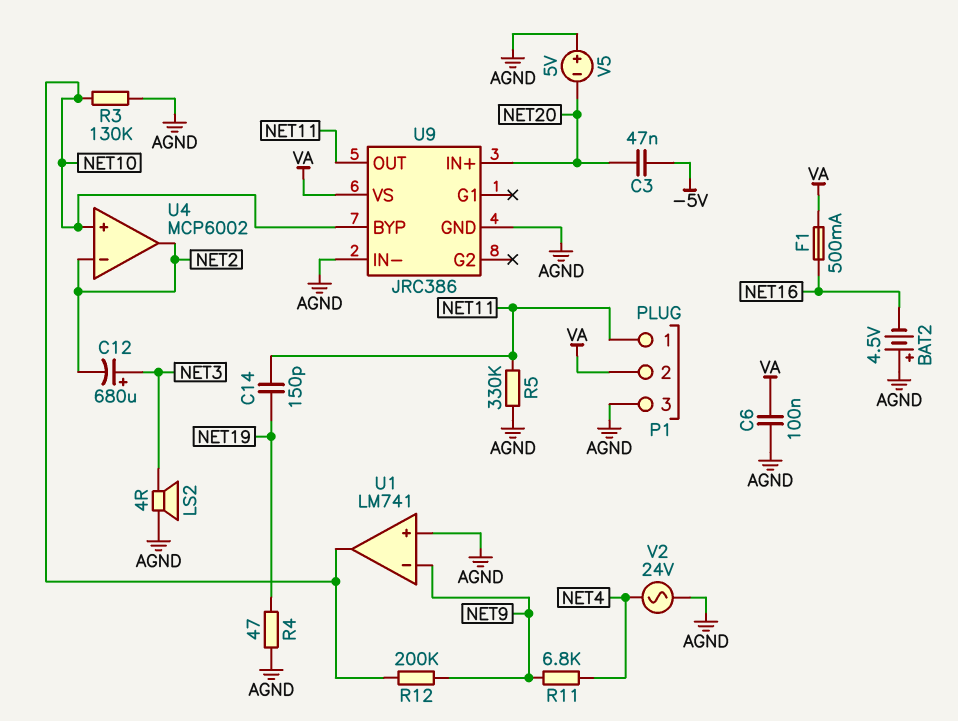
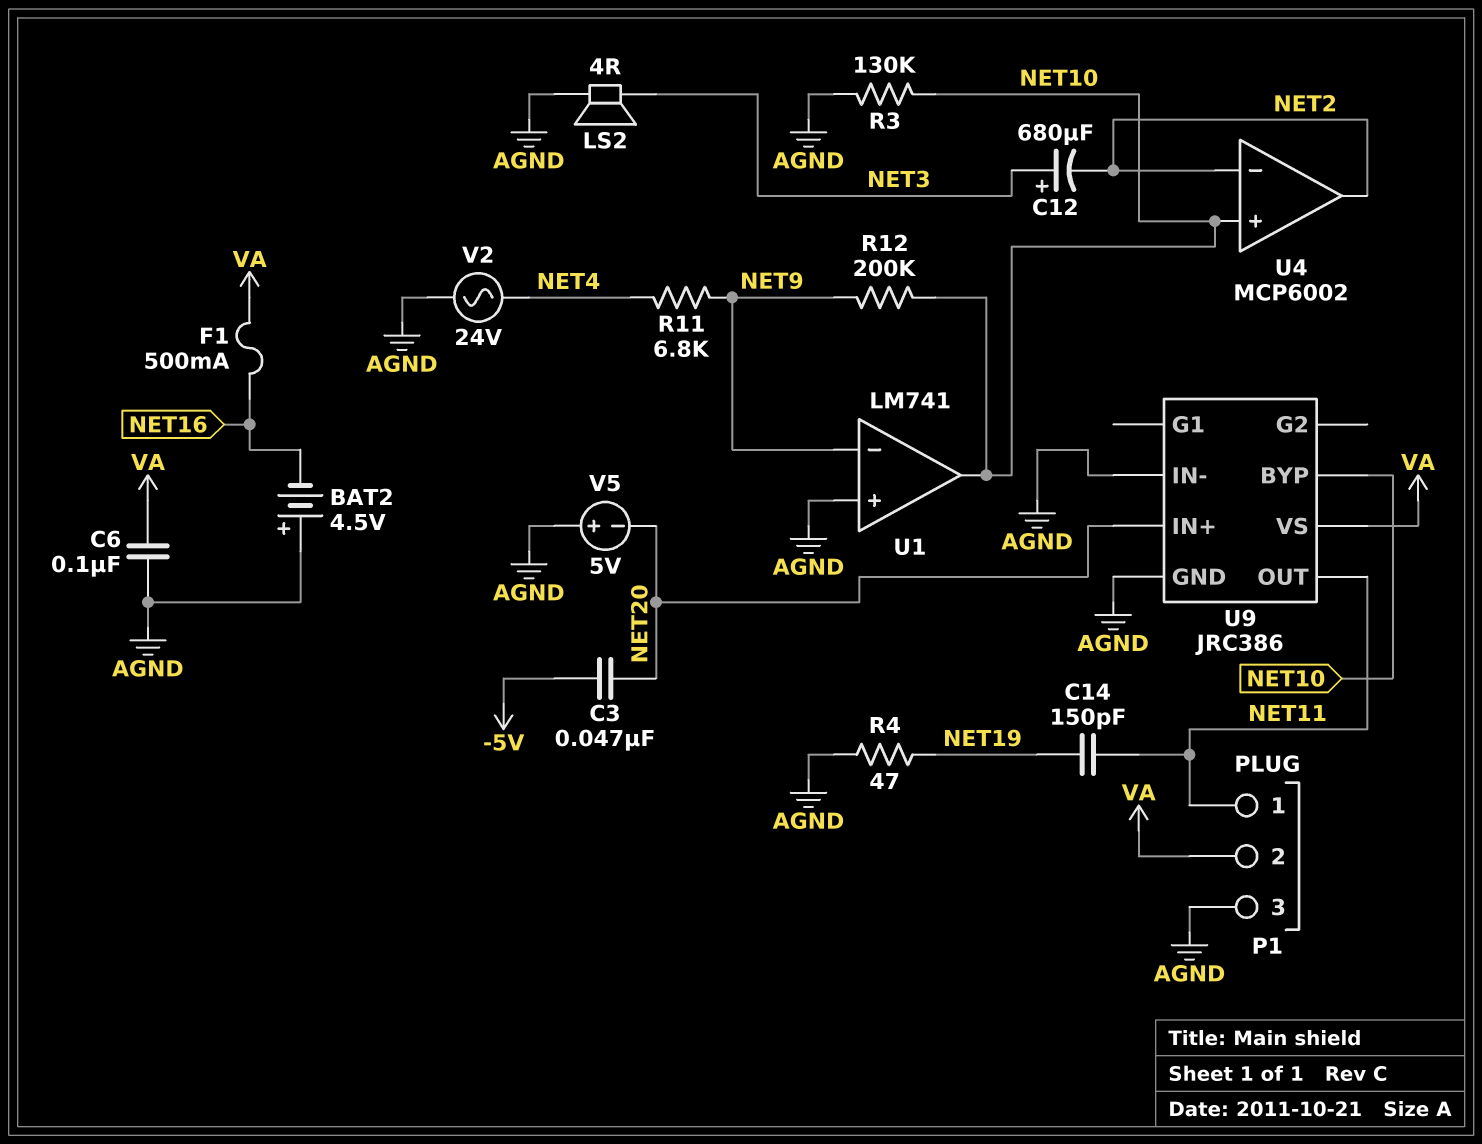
R5: 330k (AGND, NET11) -> none

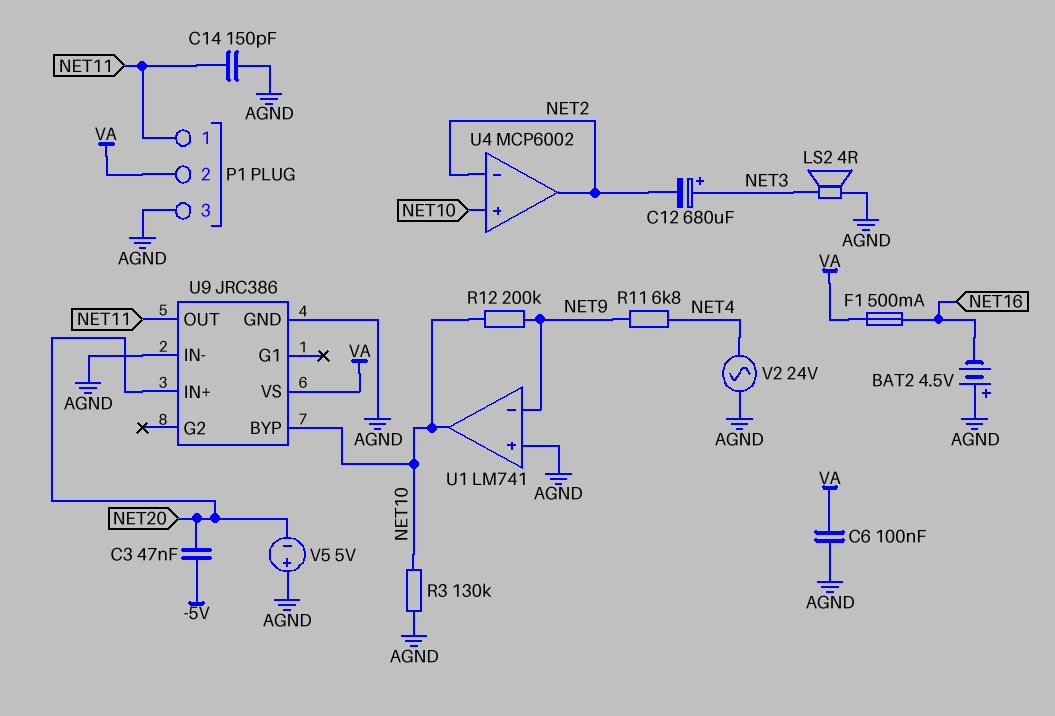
C14: 150pF (NET11, NET19) -> 150pF (AGND, NET11)
R4: 47 (AGND, NET19) -> none

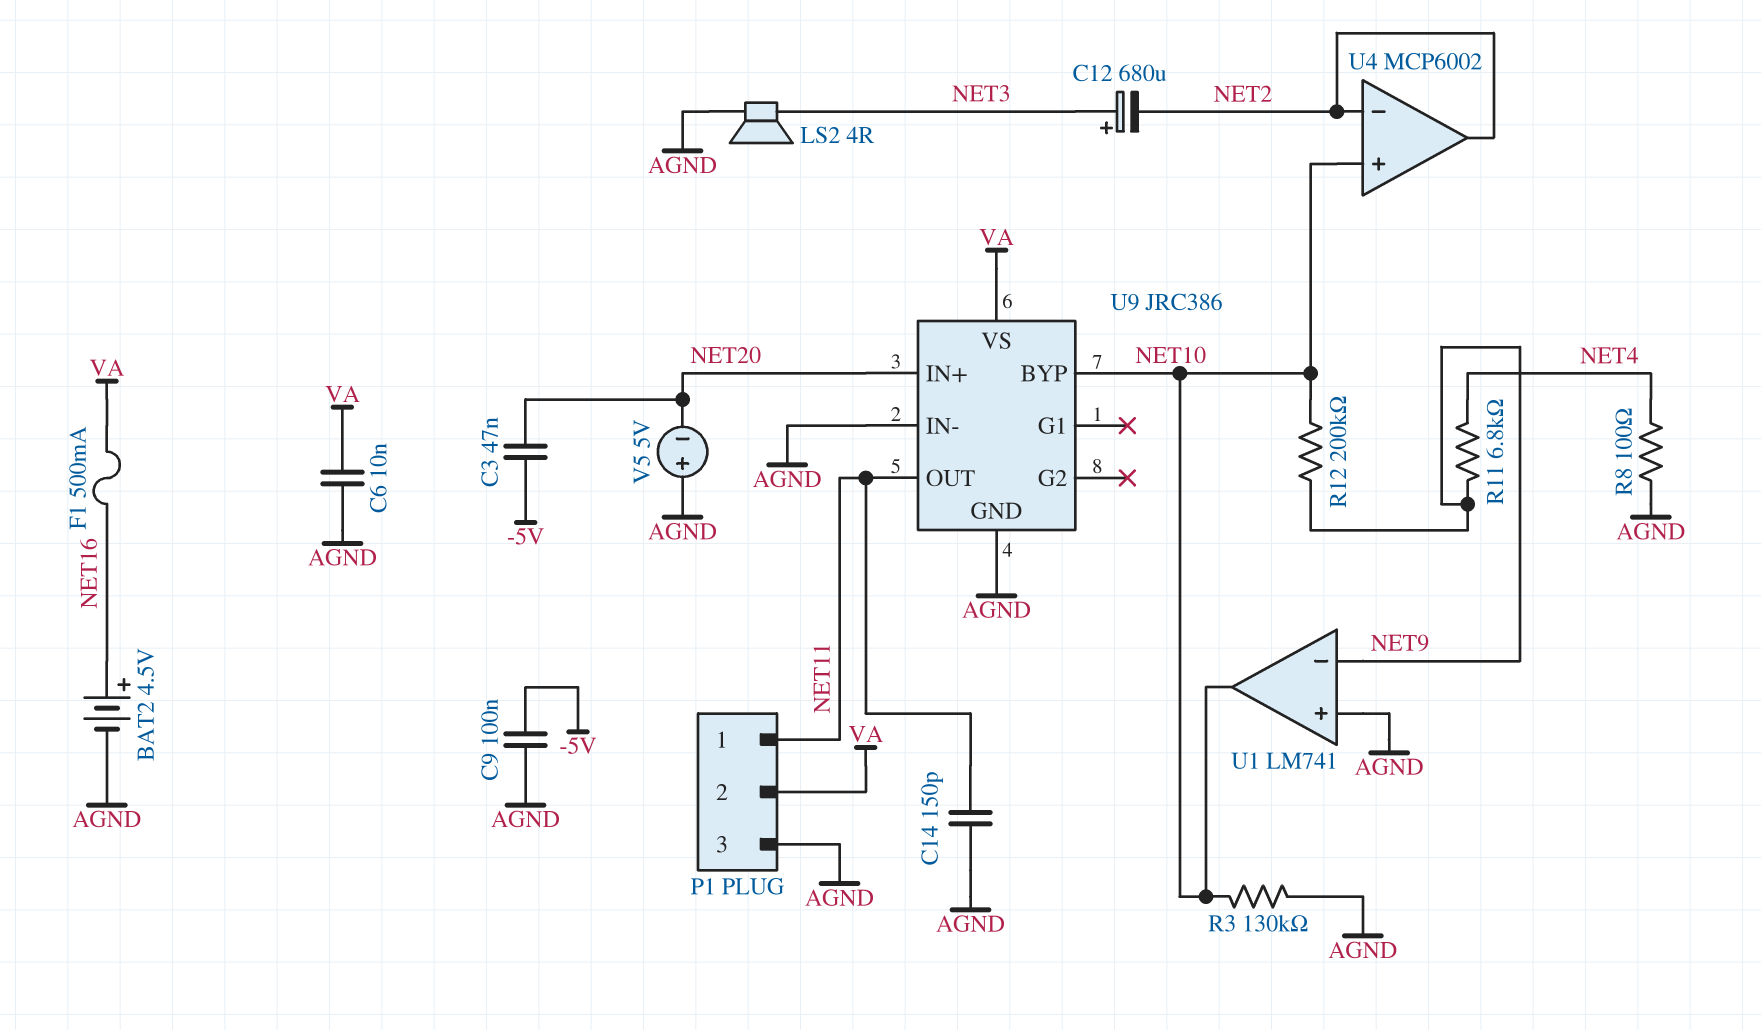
BAT2: 4.5V (plus AGND, minus NET16) -> 4.5V (plus NET16, minus AGND)
C6: 100nF (AGND, VA) -> 10nF (AGND, VA)
C9: none -> 100nF (-5V, AGND)
R8: none -> 100 (AGND, NET4)
V2: AC 24V (AGND, NET4) -> none

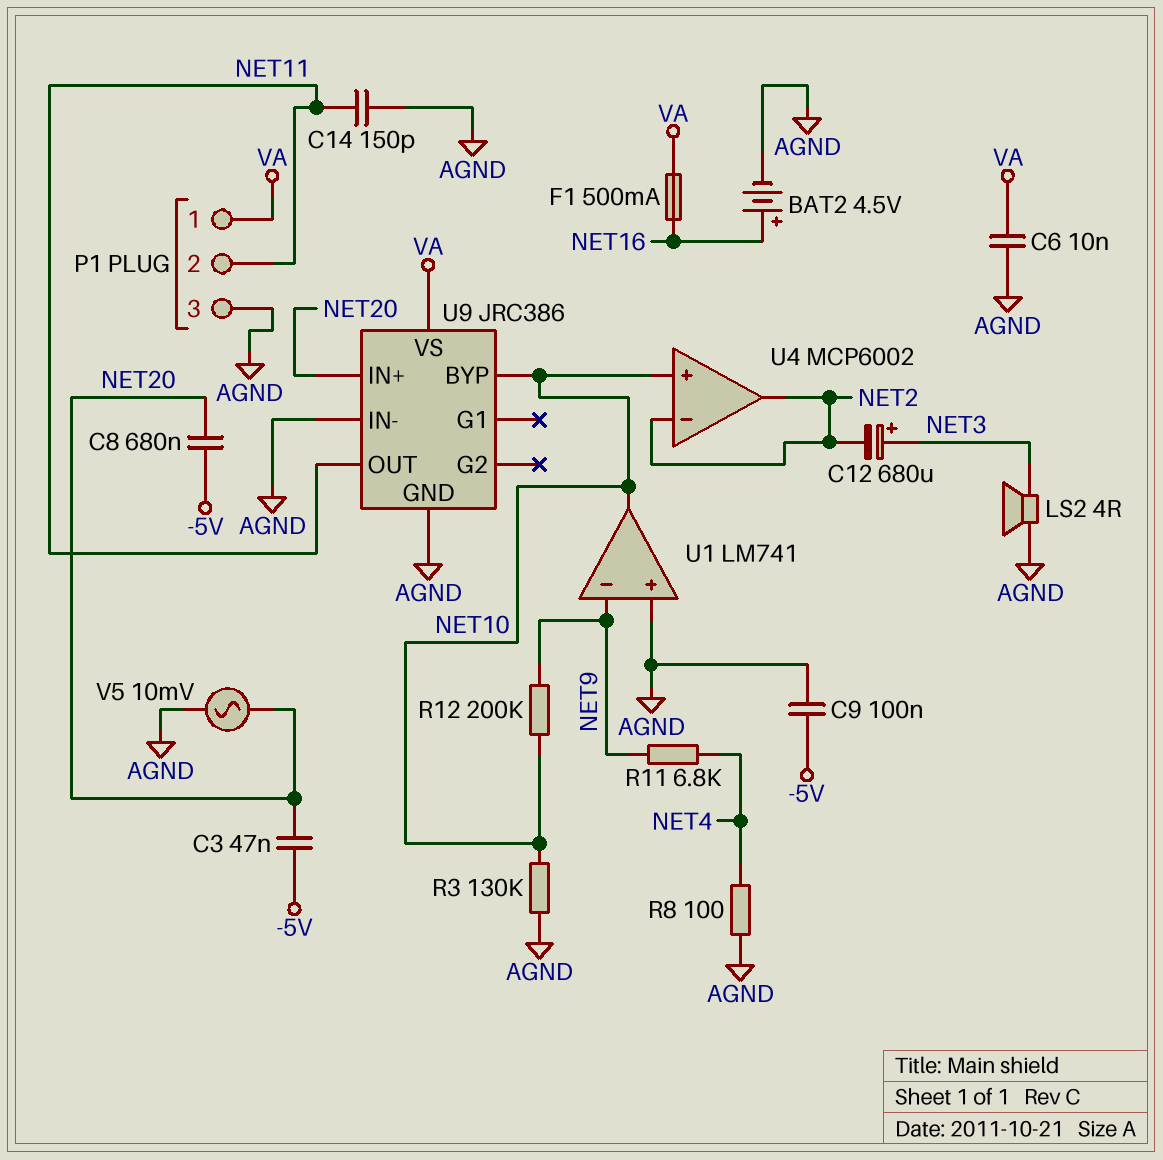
C8: none -> 680nF (-5V, NET20)
P1 pin 1: NET11 -> VA
P1 pin 2: VA -> NET11
V5: 5V (plus AGND, minus NET20) -> AC 10mV (AGND, NET20)

